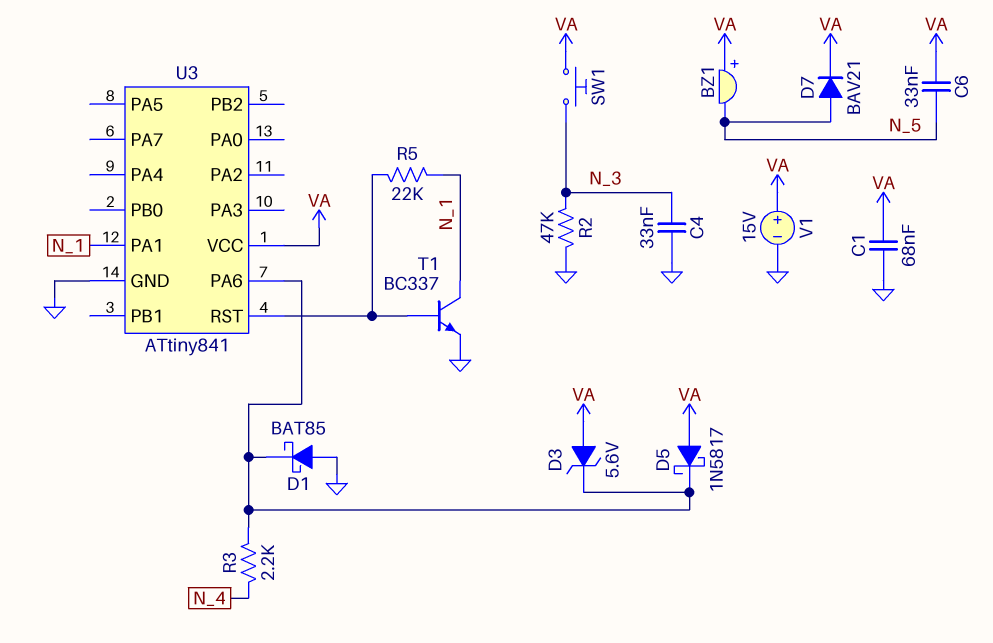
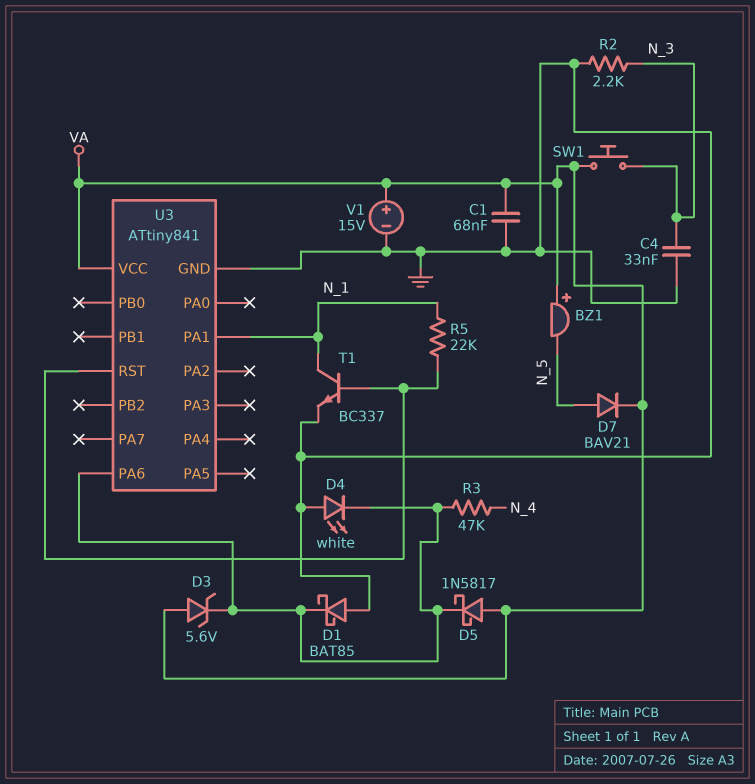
C6: 33nF (N_5, VA) -> none
D4: none -> LED white (A GND, K U3/PA6)
R2: 47k (GND, N_3) -> 2.2k (GND, N_3)
R3: 2.2k (N_4, U3/PA6) -> 47k (N_4, U3/PA6)

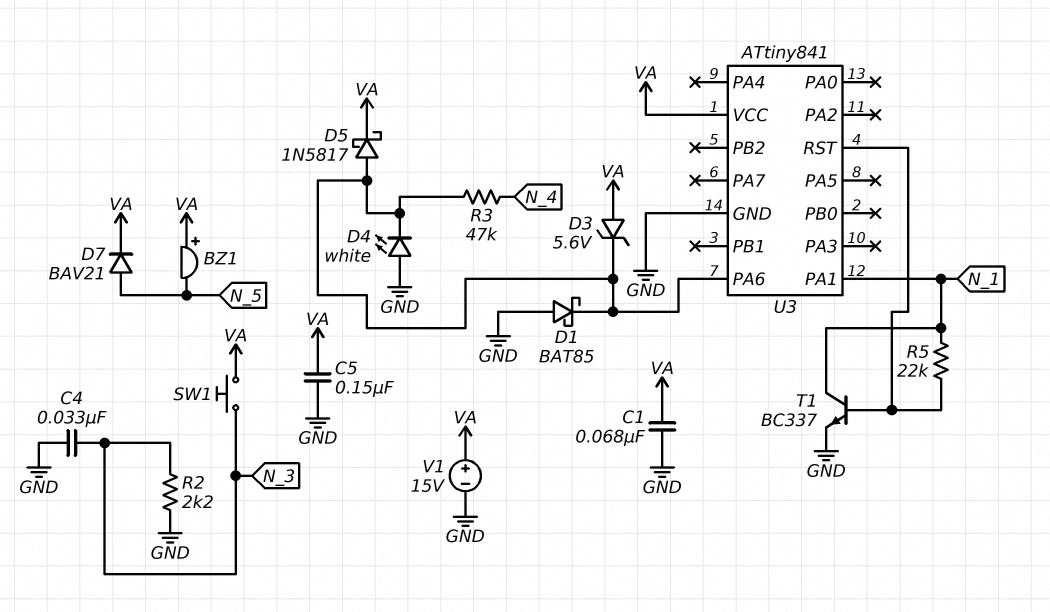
C5: none -> 150nF (GND, VA)
D5: schottky 1N5817 (A VA, K U3/PA6) -> schottky 1N5817 (A U3/PA6, K VA)

